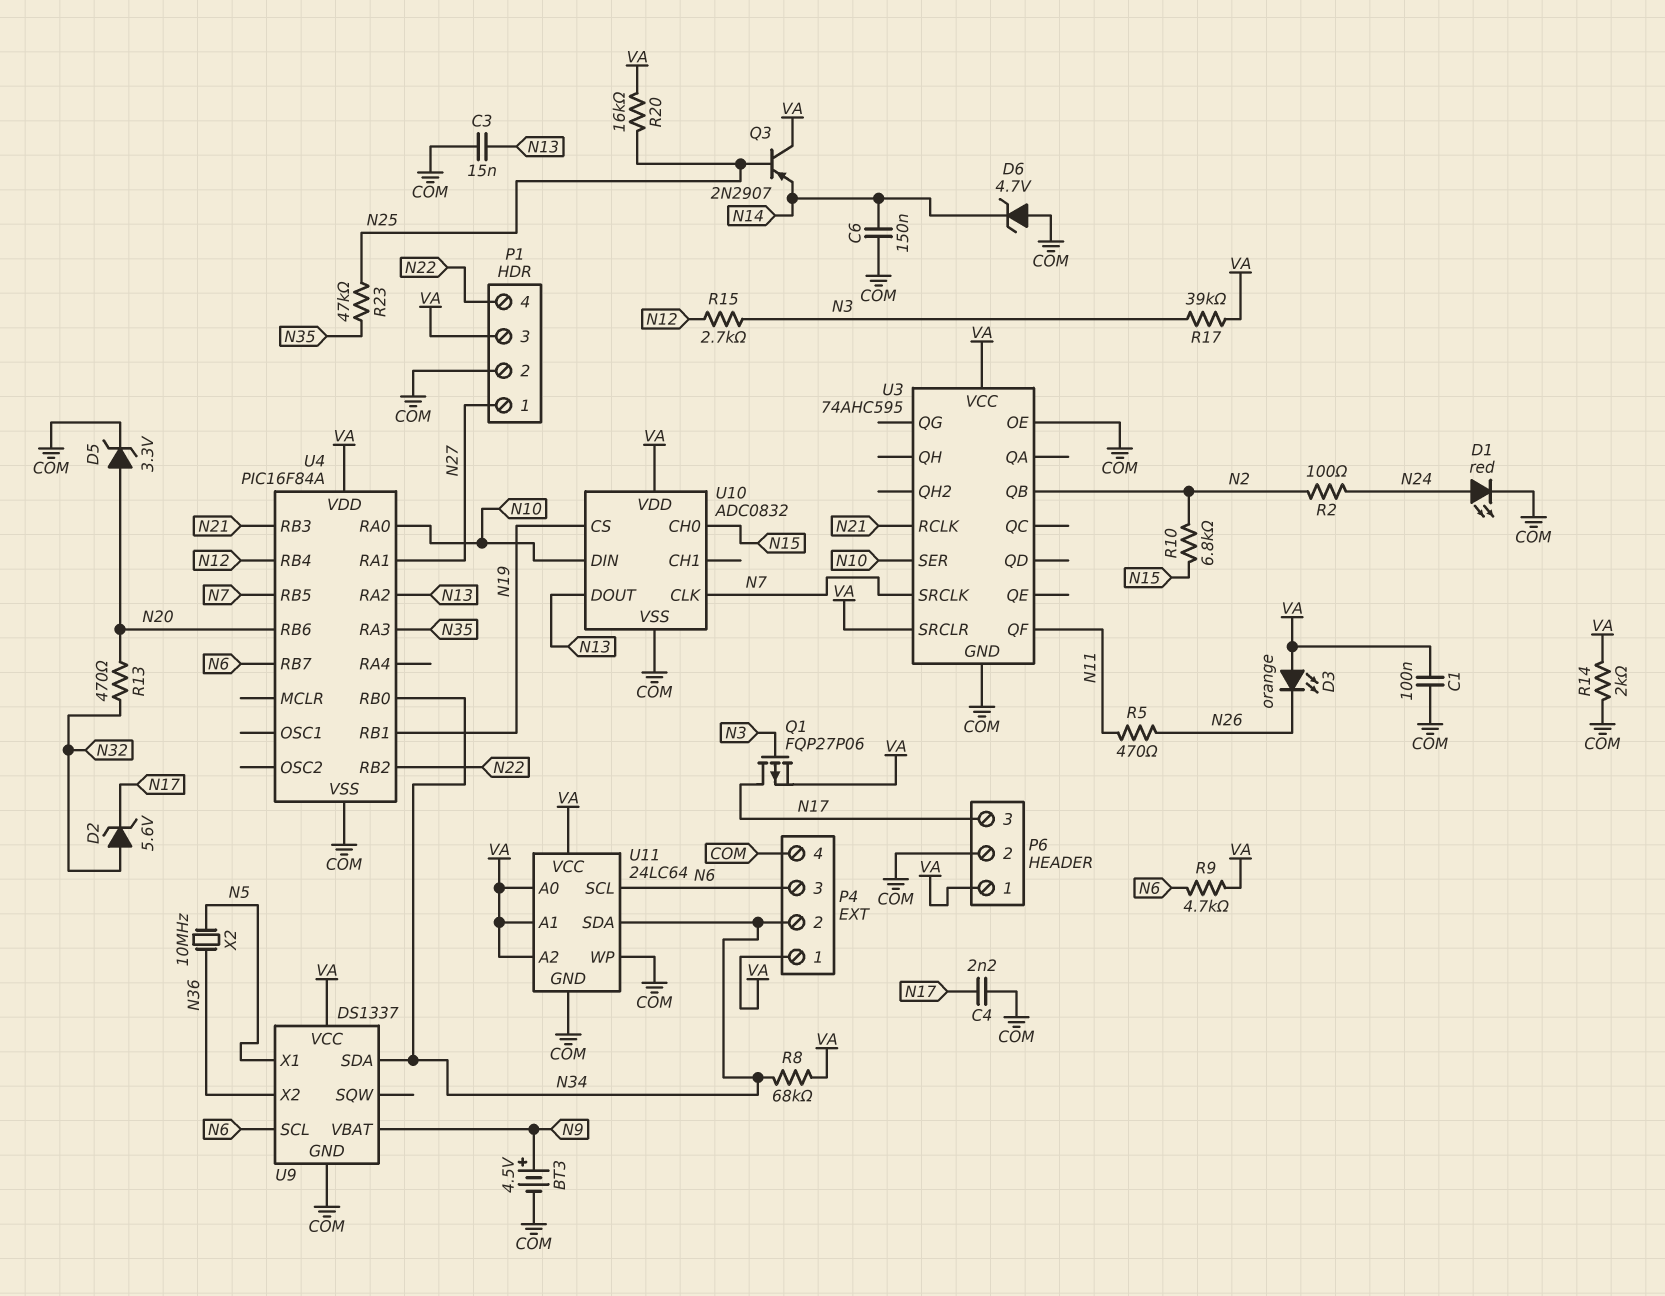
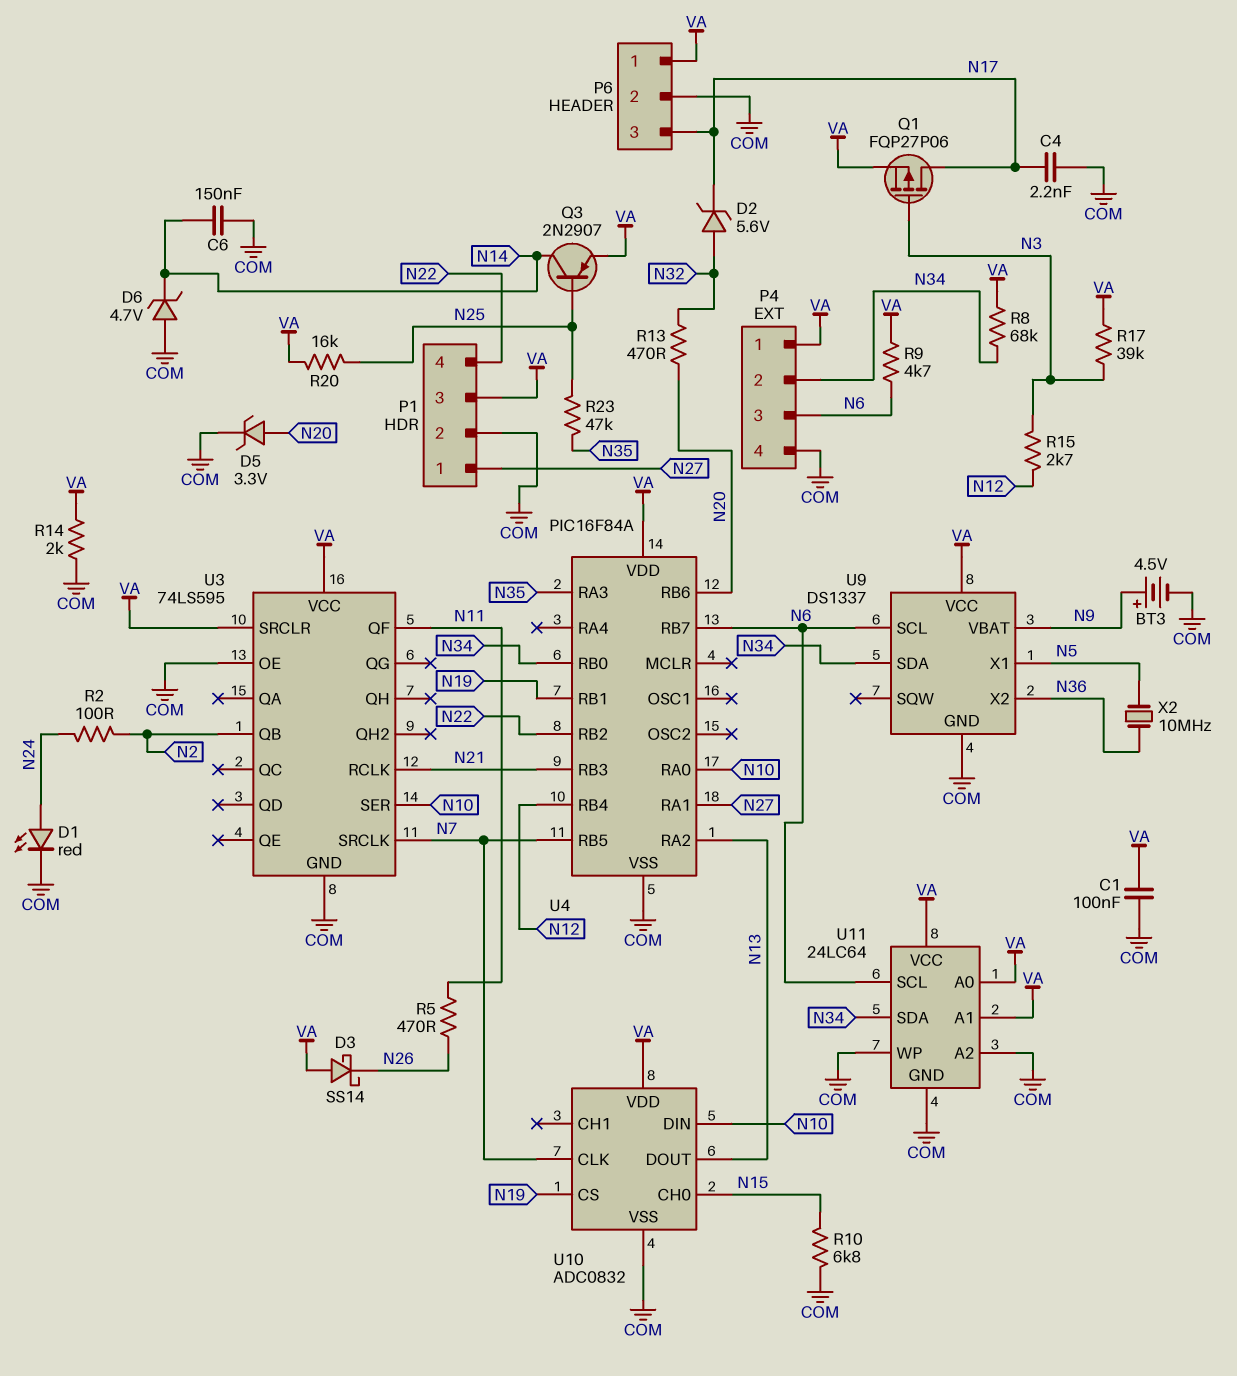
C3: 15nF (COM, N13) -> none
D3: LED orange (A VA, K N26) -> schottky SS14 (A VA, K N26)
Q3: PNP 2N2907 (B N25, C VA, E N14) -> PNP 2N2907 (B N25, C N14, E VA)
R10: 6.8k (N2, N15) -> 6.8k (COM, N15)
U3: 74AHC595 -> 74LS595
U11 pin A2: VA -> COM

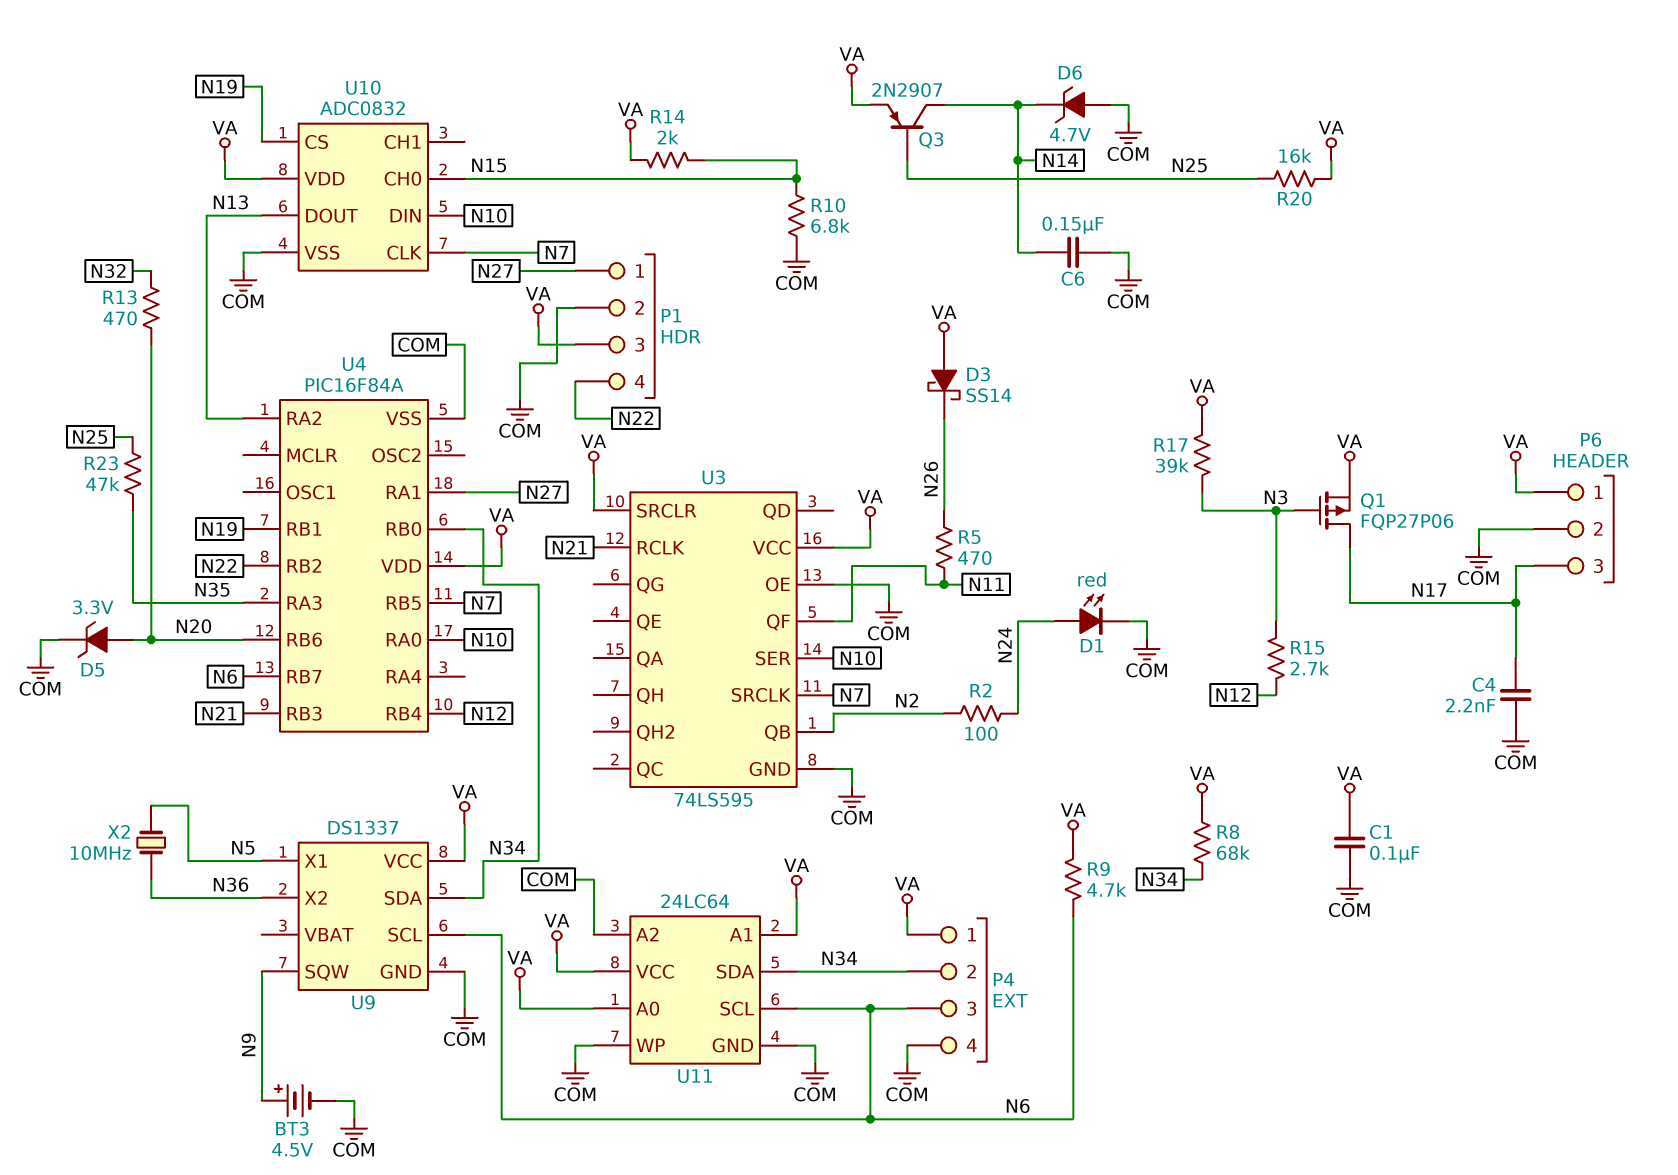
D2: zener 5.6V (A N32, K N17) -> none
R14: 2k (COM, VA) -> 2k (N15, VA)
U9 pin SQW: none -> N9
U9 pin VBAT: N9 -> none

